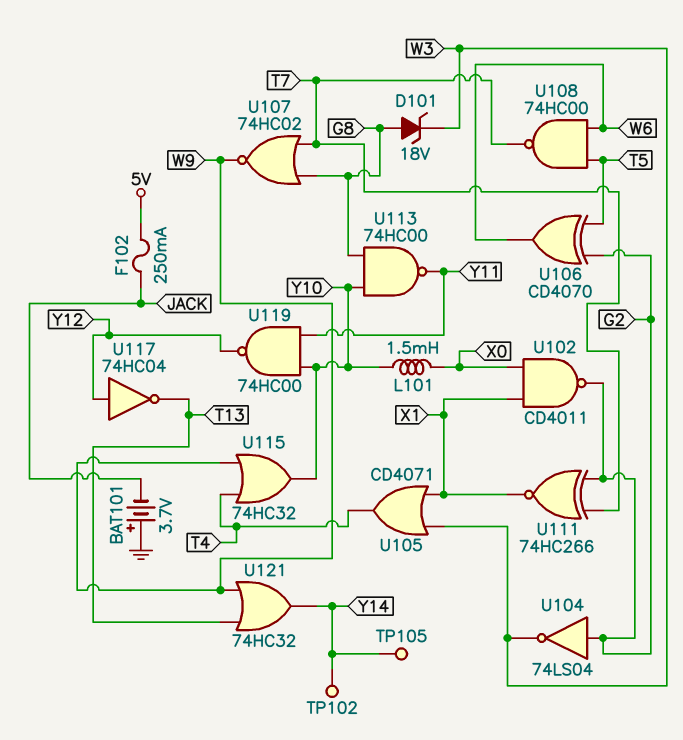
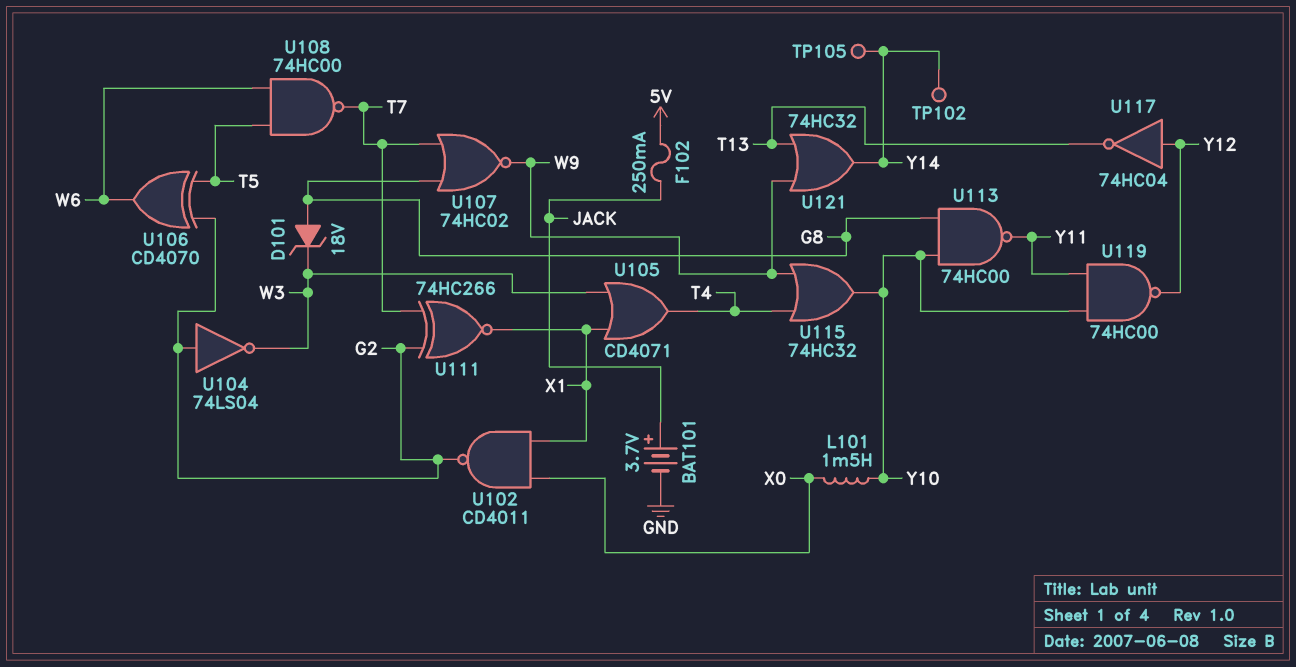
BAT101: 3.7V (plus GND, minus JACK) -> 3.7V (plus JACK, minus GND)

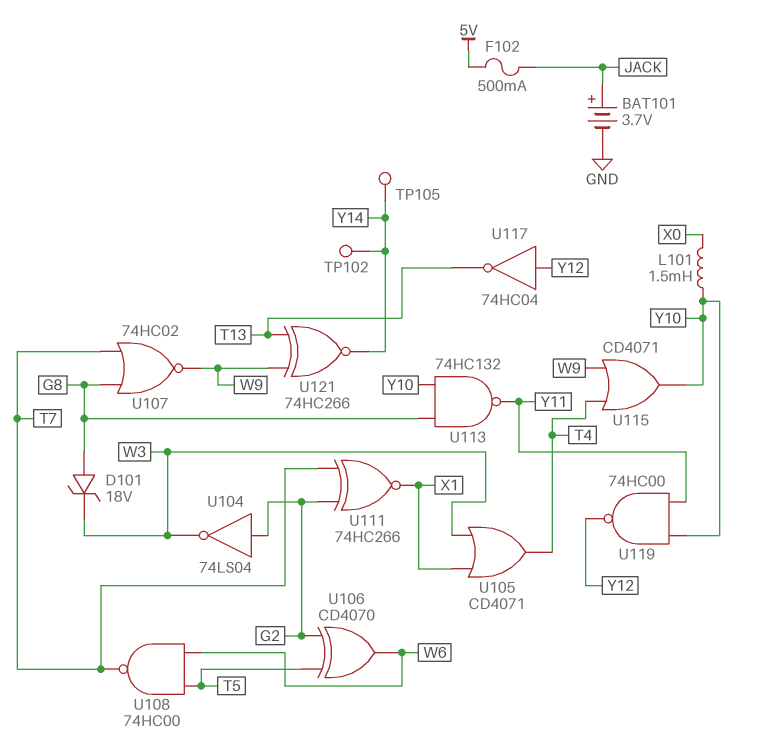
F102: 250mA (5V, JACK) -> 500mA (5V, JACK)
U102: NAND CD4011 (in X0, in X1, out G2) -> none
U113: NAND 74HC00 (in G8, in Y10, out Y11) -> NAND 74HC132 (in G8, in Y10, out Y11)
U115: OR 74HC32 (in T4, in W9, out Y10) -> OR CD4071 (in T4, in W9, out Y10)
U121: OR 74HC32 (in T13, in W9, out Y14) -> XNOR 74HC266 (in T13, in W9, out Y14)

